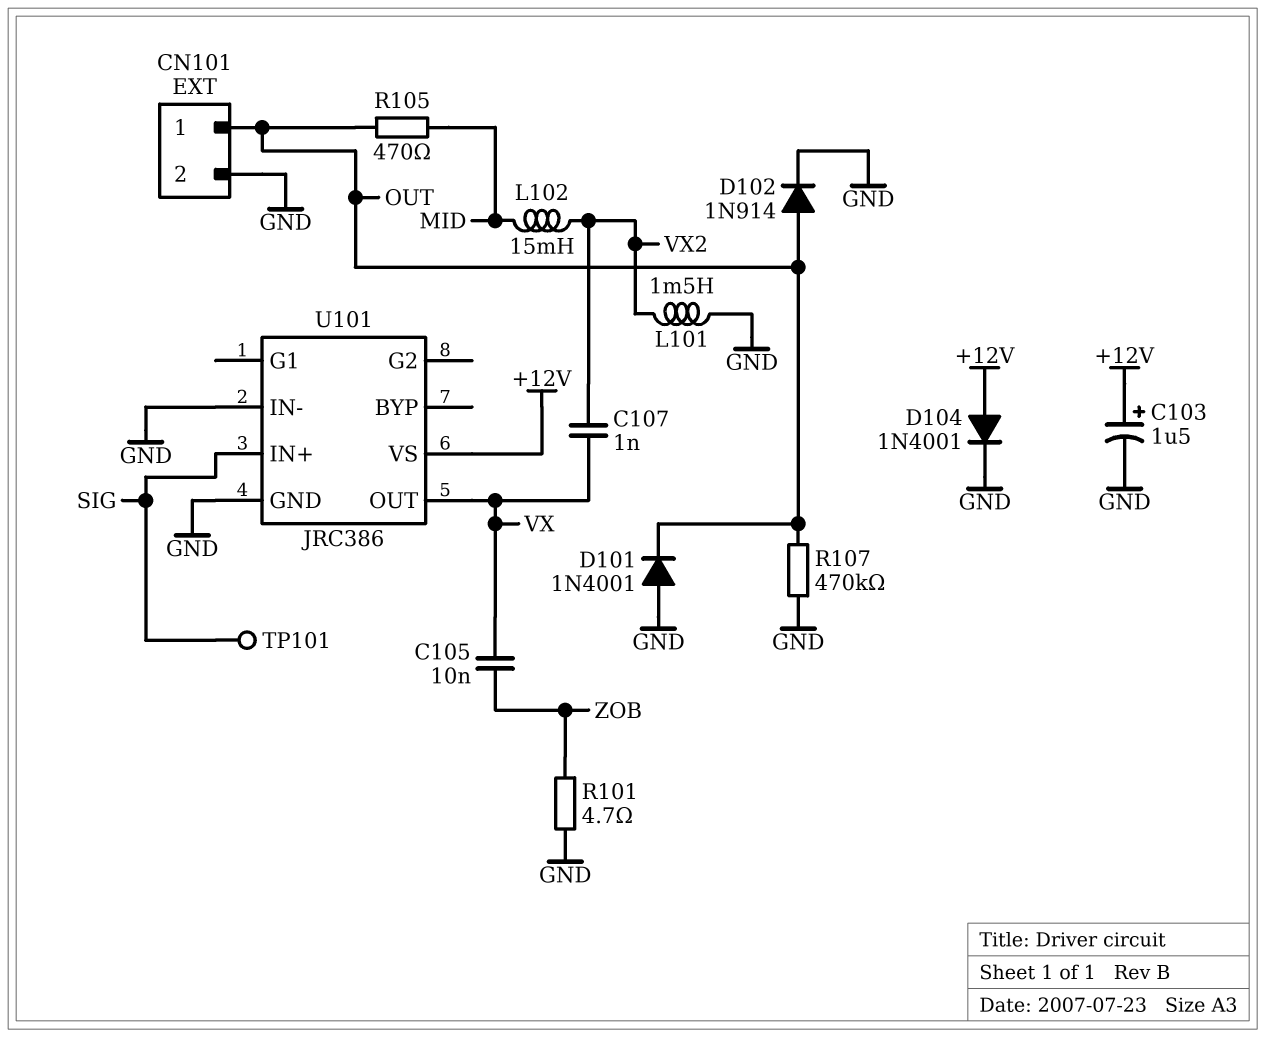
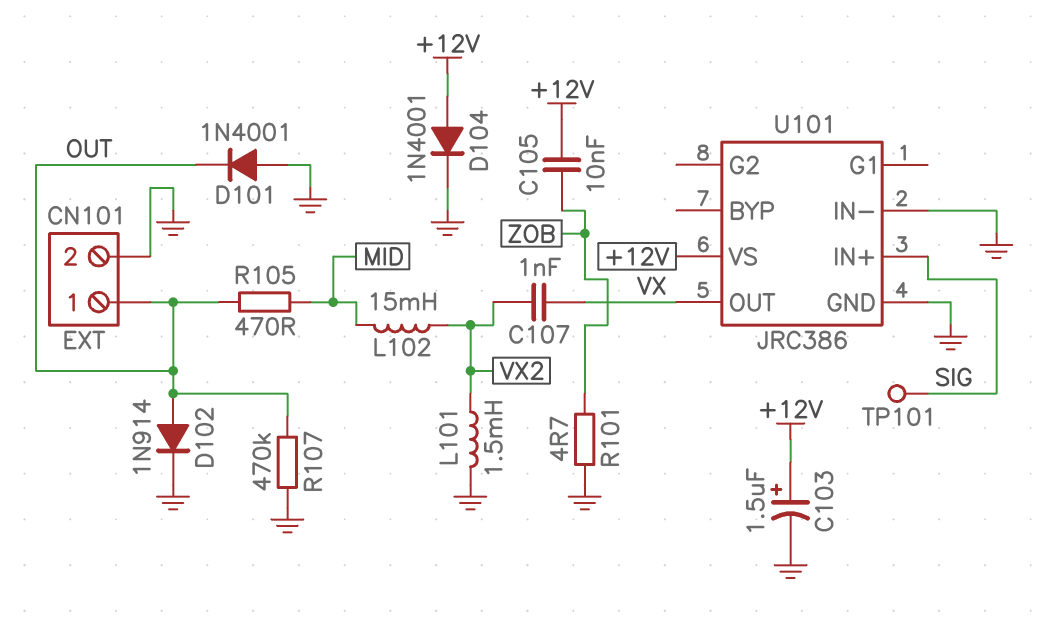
C105: 10nF (VX, ZOB) -> 10nF (+12V, ZOB)

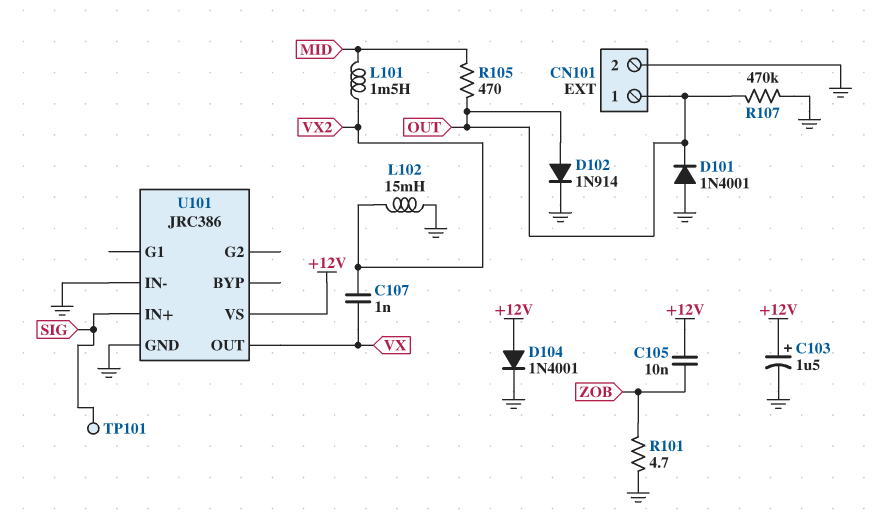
L101: 1.5mH (GND, VX2) -> 1.5mH (MID, VX2)
L102: 15mH (MID, VX2) -> 15mH (GND, VX2)

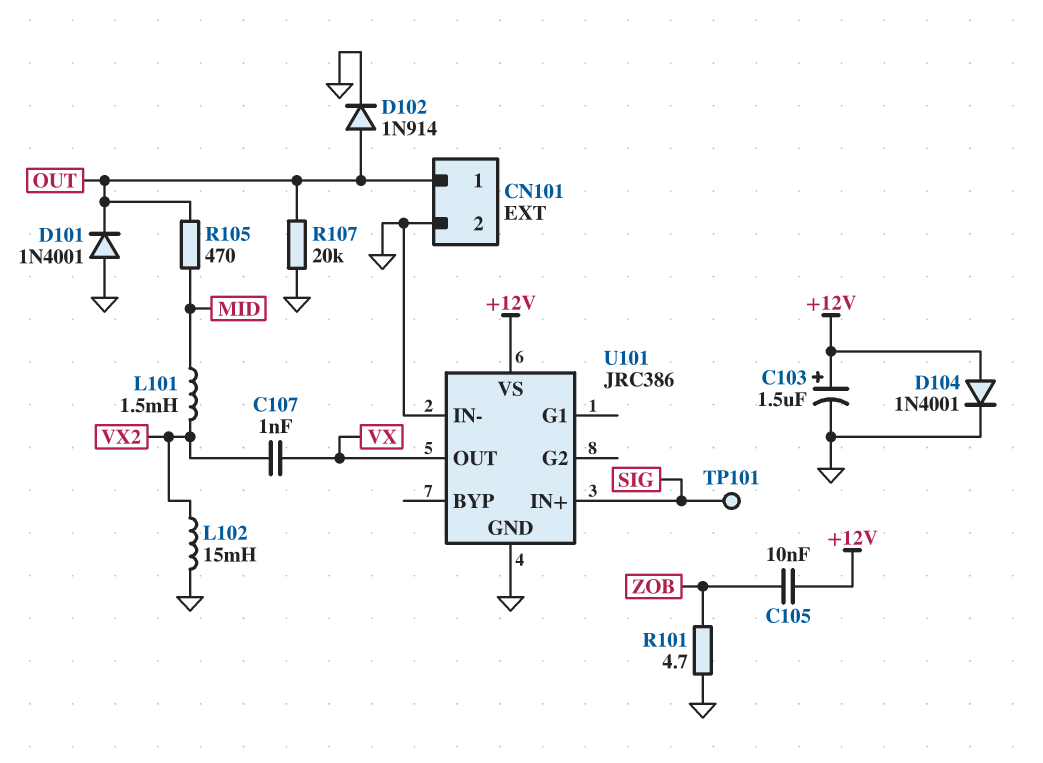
R107: 470k (GND, OUT) -> 20k (GND, OUT)

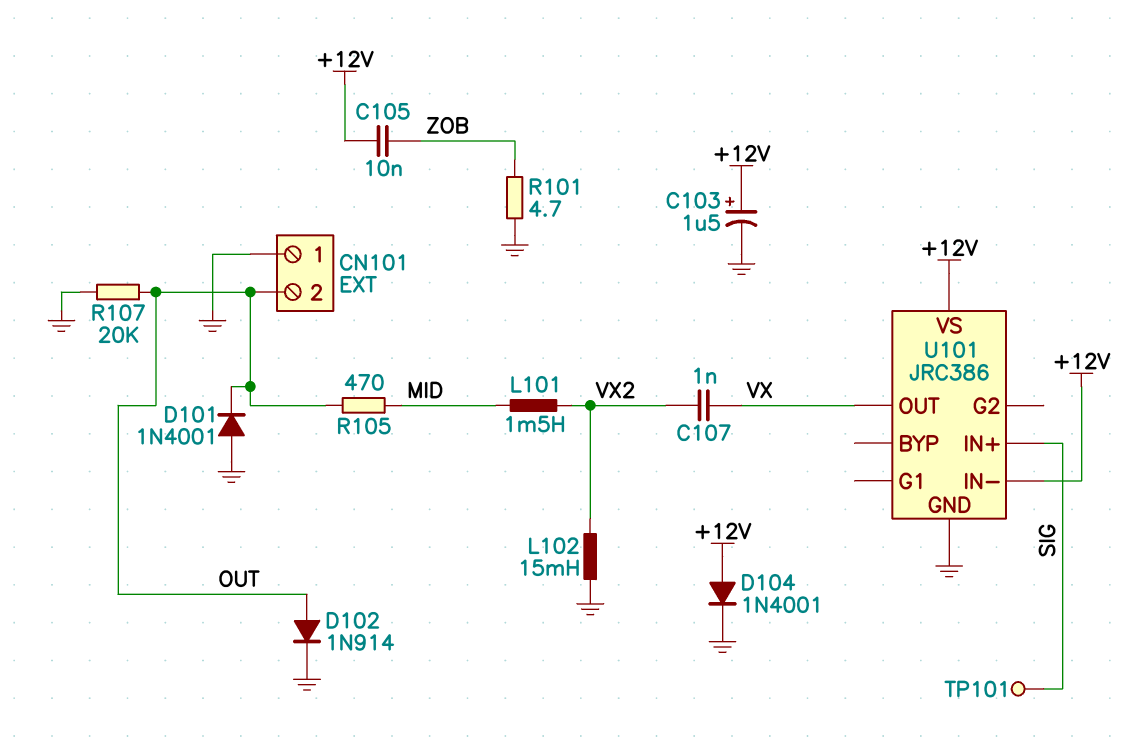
CN101 pin 1: OUT -> GND
CN101 pin 2: GND -> OUT
U101 pin IN-: GND -> +12V

